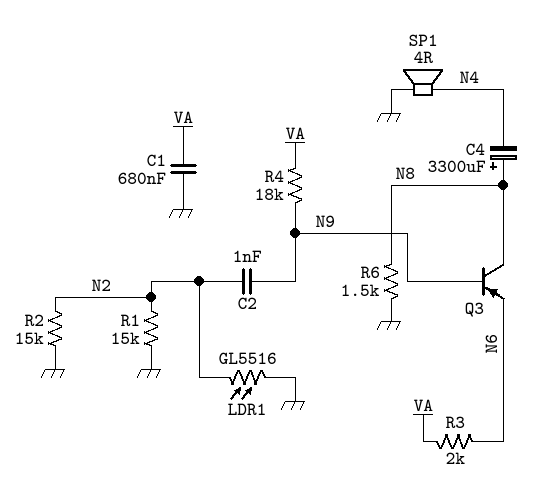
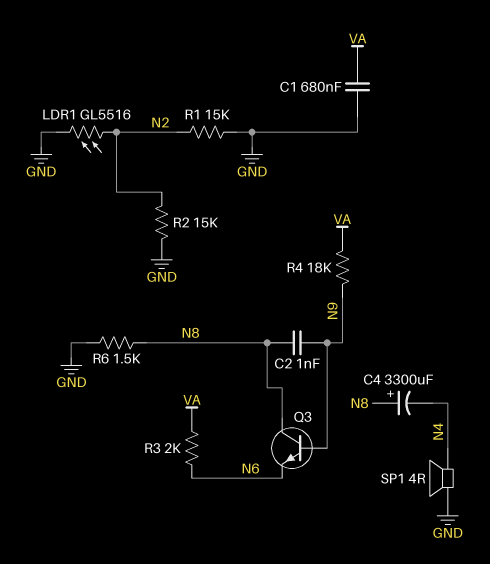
C2: 1nF (N2, N9) -> 1nF (N8, N9)
Q3: PNP (B N9, C N8, E N6) -> NPN (B N9, C N8, E N6)

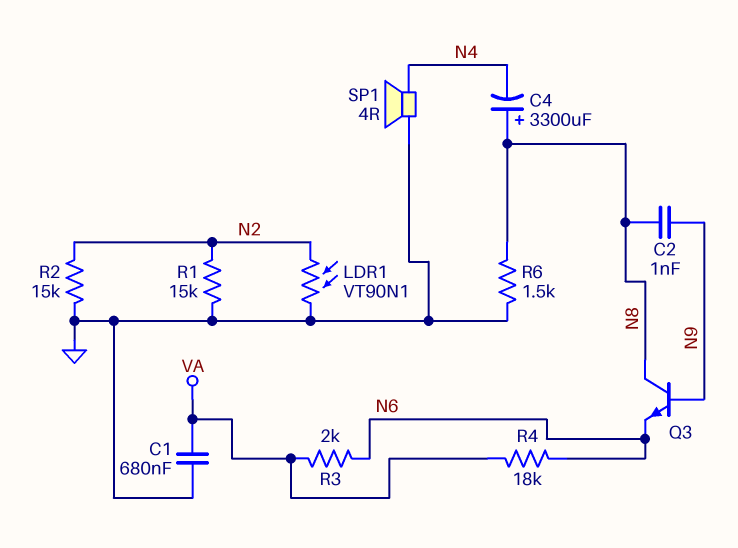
LDR1: GL5516 (GND, N2) -> VT90N1 (GND, N2)
R4: 18k (N9, VA) -> 18k (N6, VA)

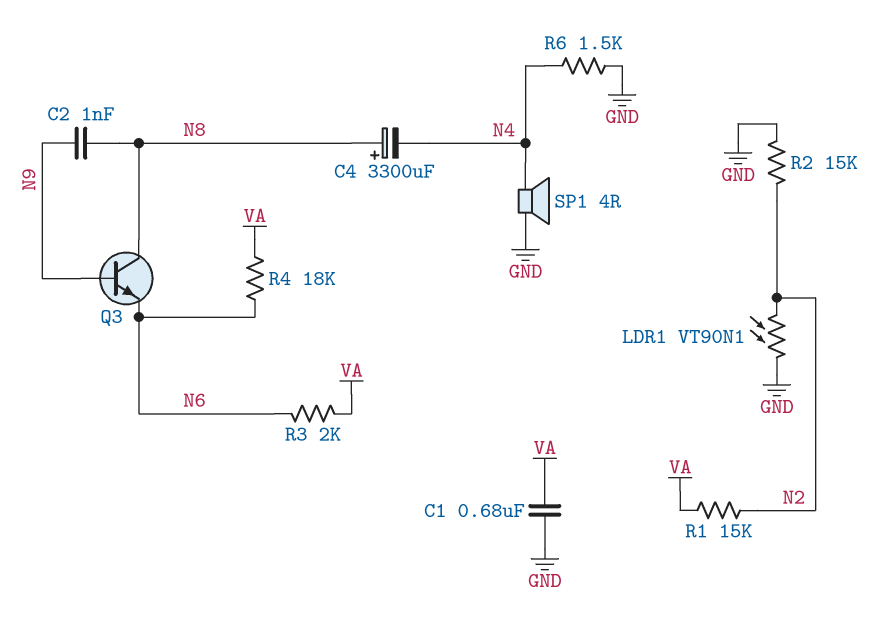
R1: 15k (GND, N2) -> 15k (N2, VA)
R6: 1.5k (GND, N8) -> 1.5k (GND, N4)

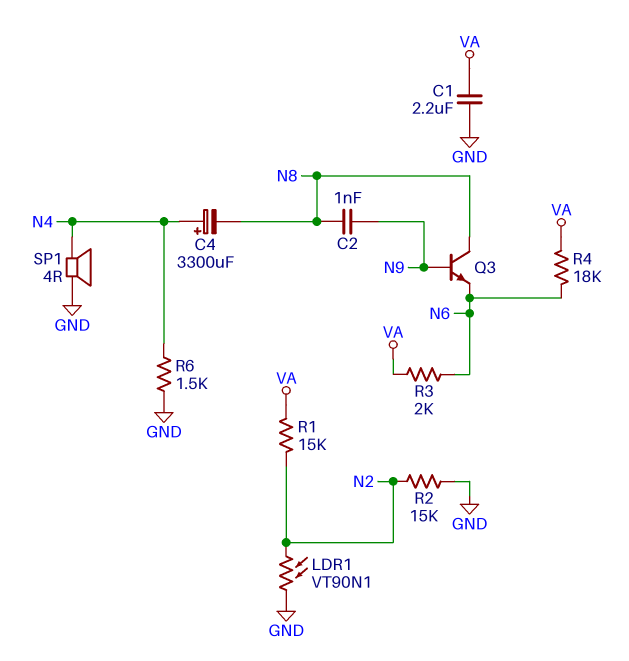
C1: 680nF (GND, VA) -> 2.2uF (GND, VA)
C4: 3300uF (plus N8, minus N4) -> 3300uF (plus N4, minus N8)

